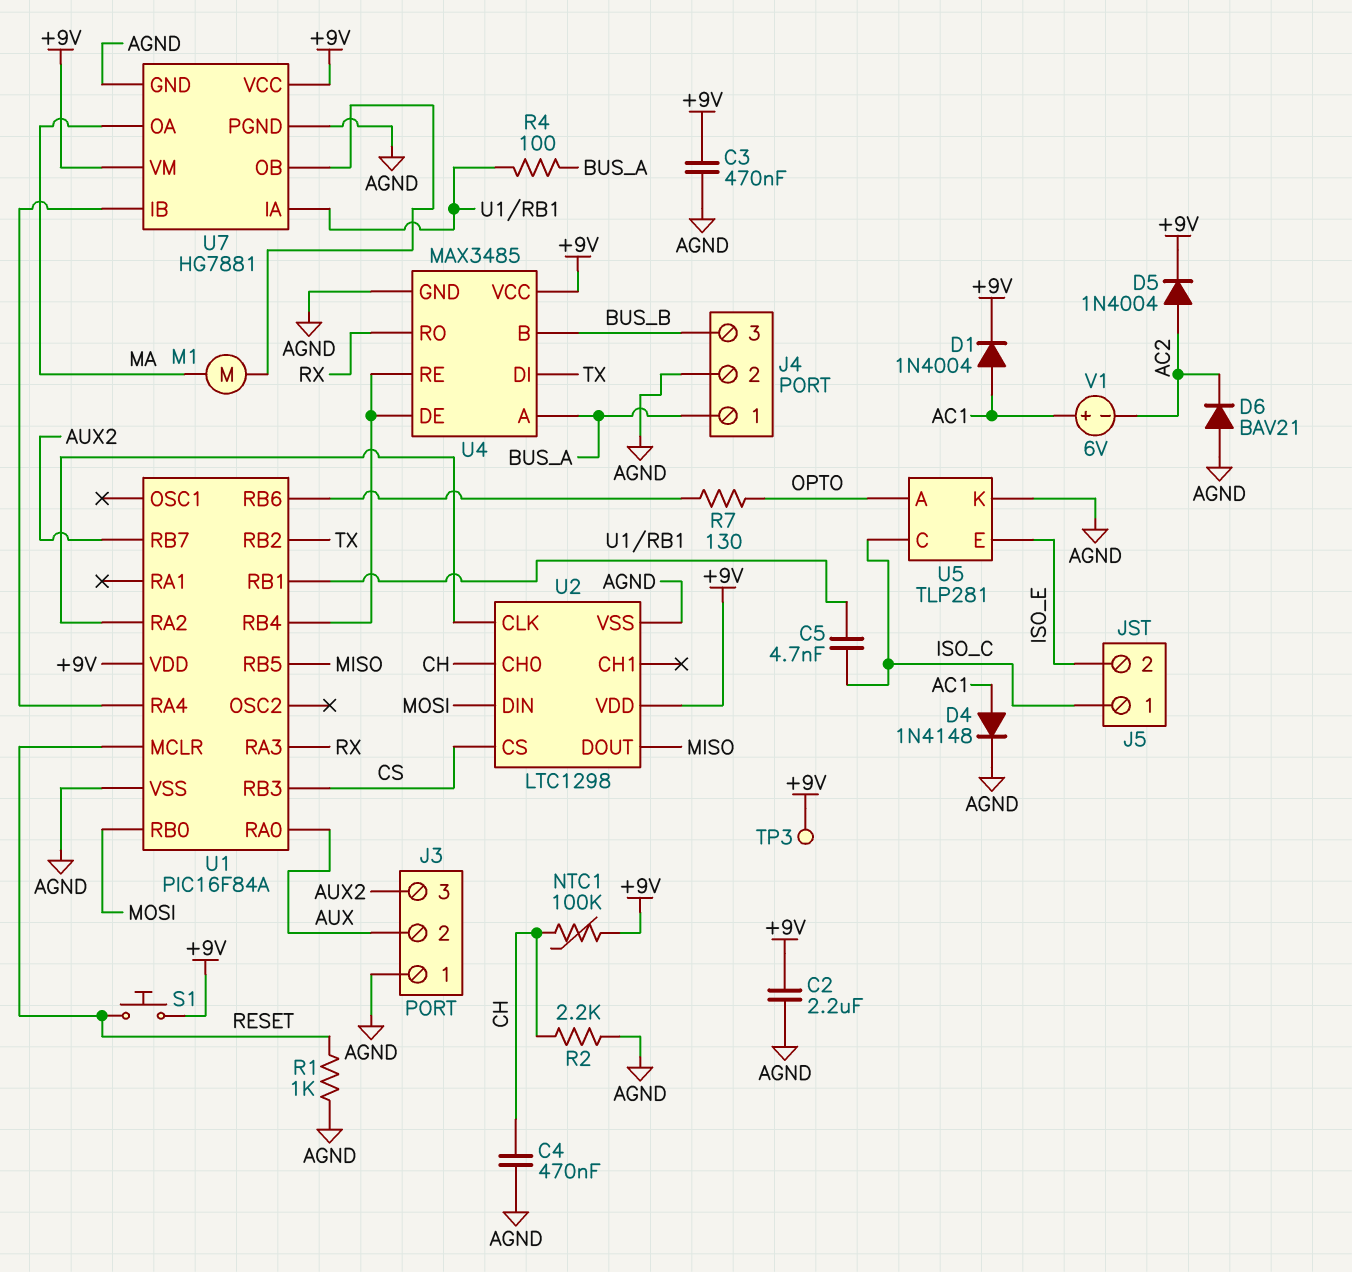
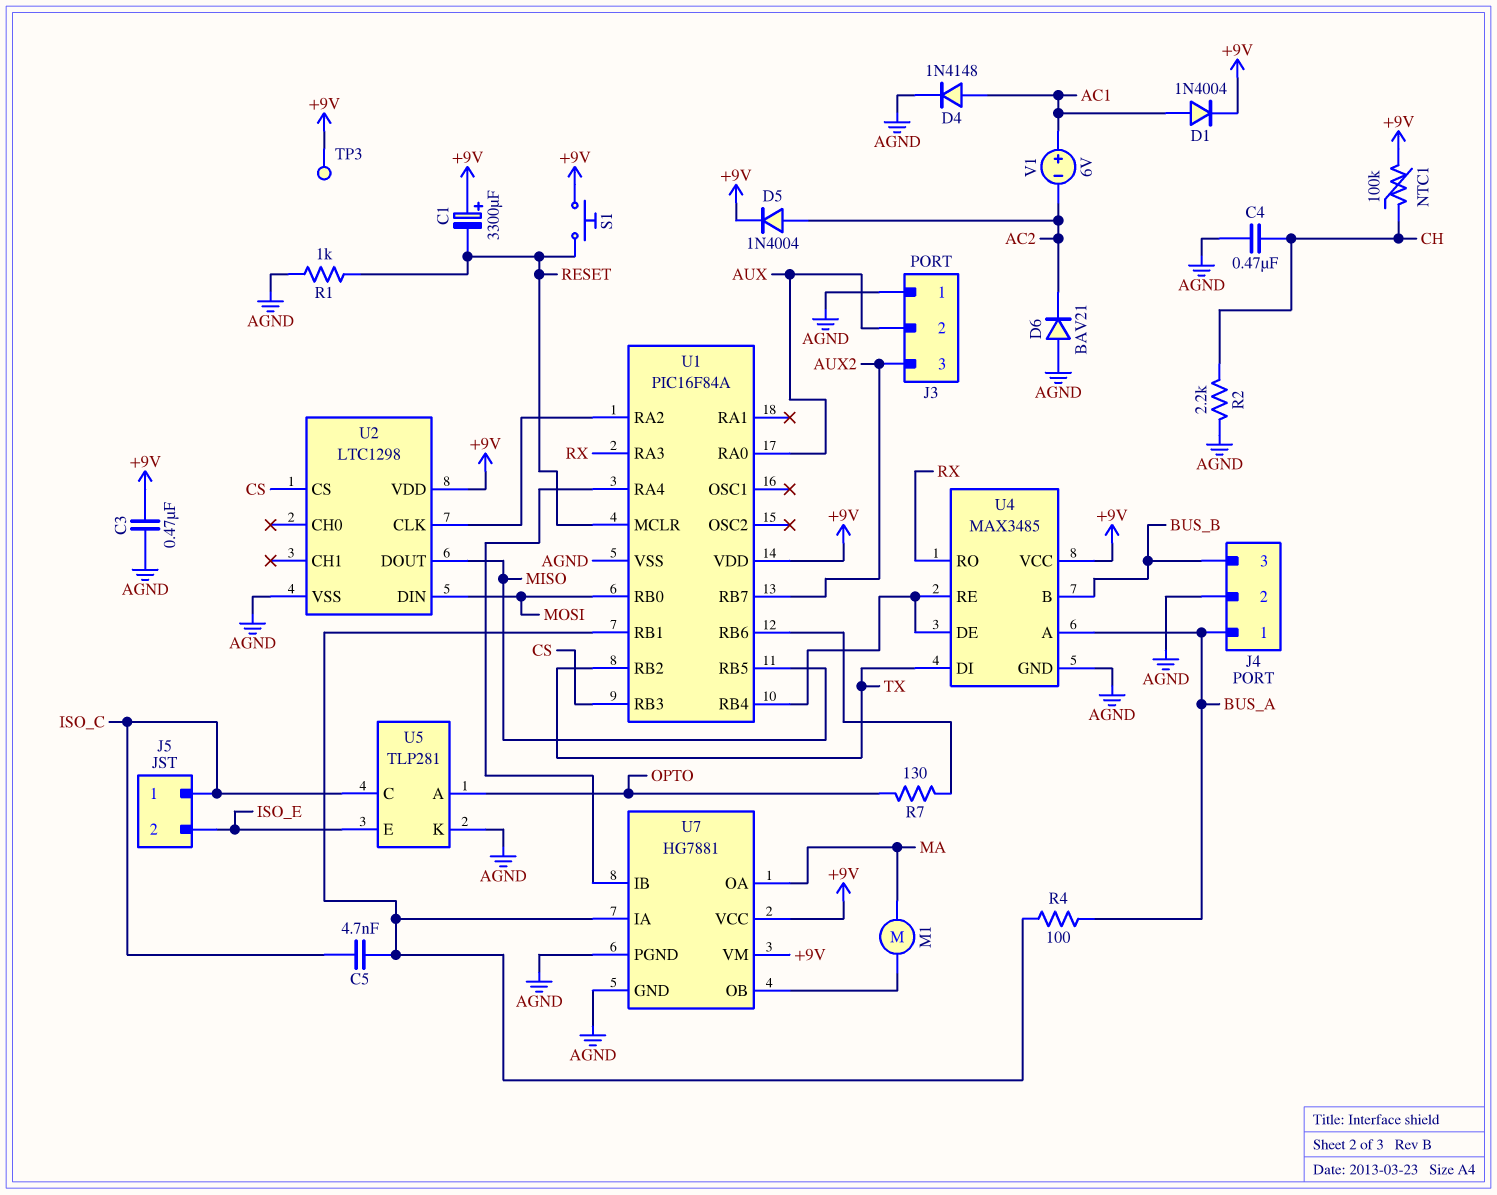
C1: none -> 3300uF (plus +9V, minus RESET)
C2: 2.2uF (+9V, AGND) -> none
U2 pin CH0: CH -> none

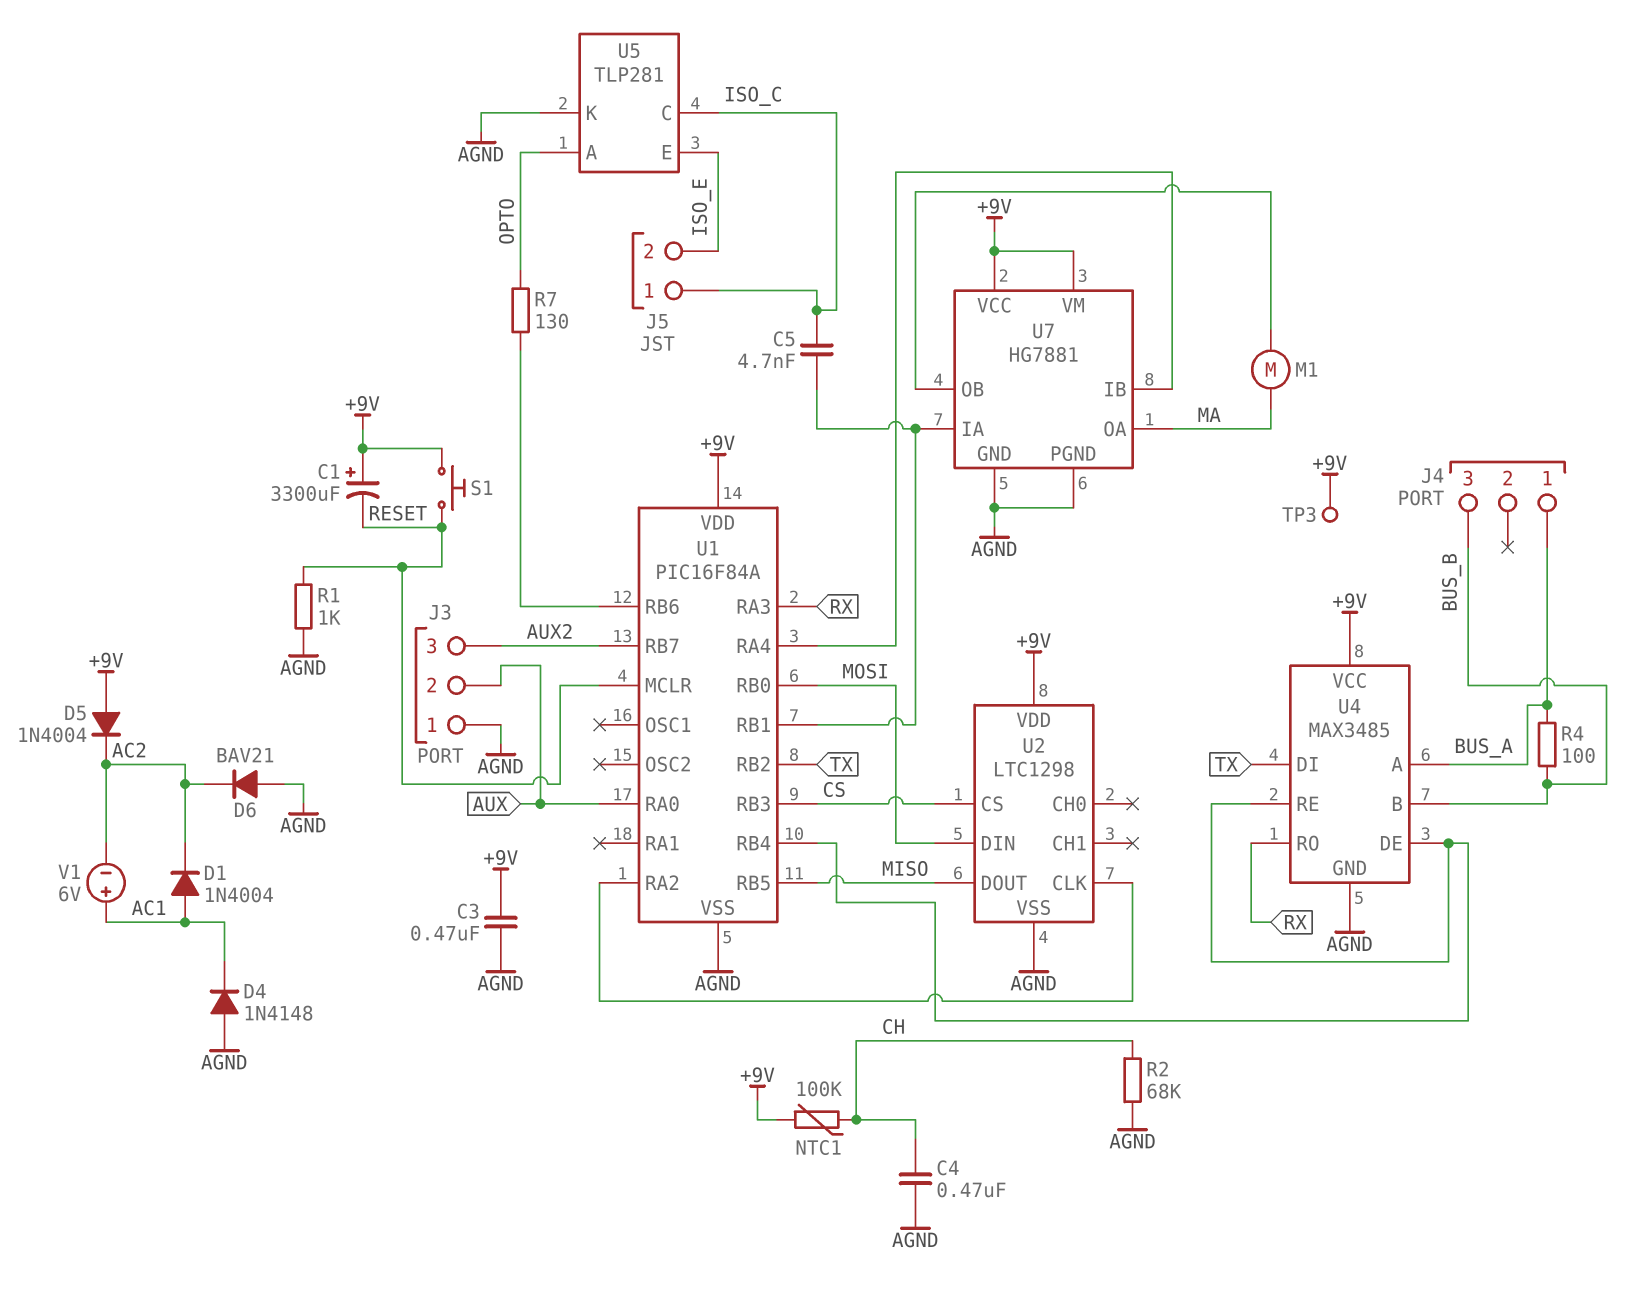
D1: diode 1N4004 (A AC1, K +9V) -> diode 1N4004 (A AC1, K AC2)
D4: diode 1N4148 (A AC1, K AGND) -> diode 1N4148 (A AGND, K AC1)
D5: diode 1N4004 (A AC2, K +9V) -> diode 1N4004 (A +9V, K AC2)
J4 pin 2: AGND -> none
R2: 2.2k (AGND, CH) -> 68k (AGND, CH)
R4: 100 (BUS_A, U1/RB1) -> 100 (BUS_A, BUS_B)

